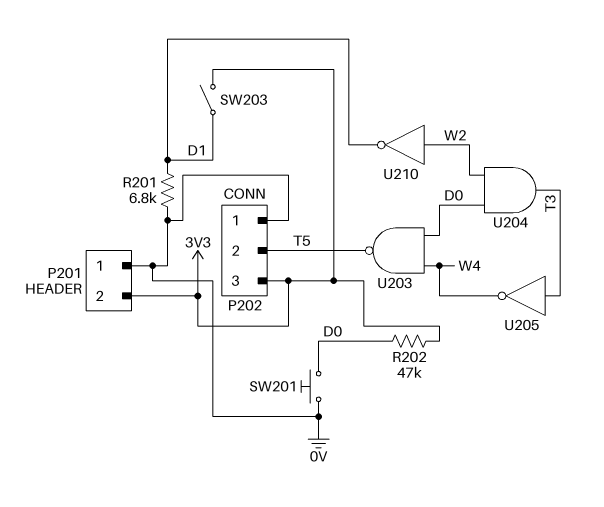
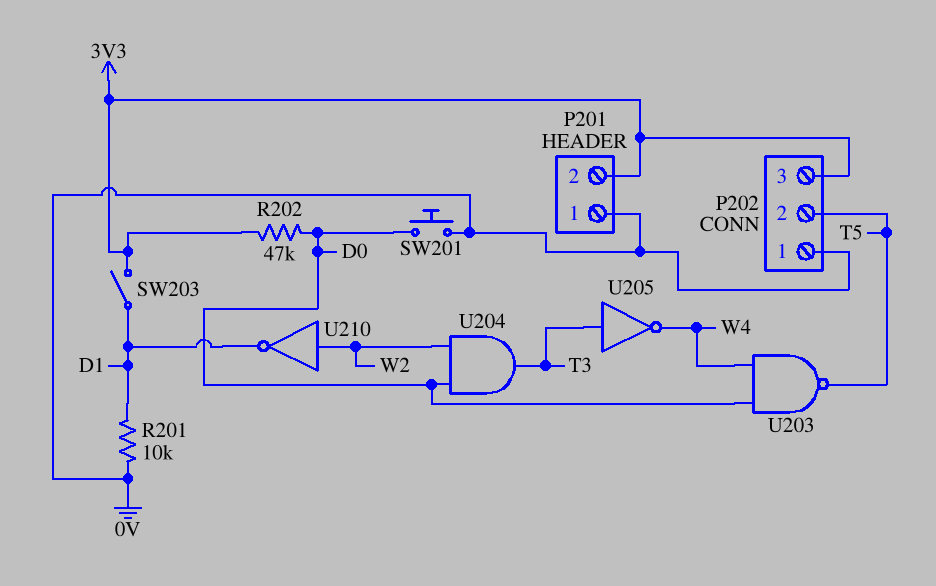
R201: 6.8k (0V, D1) -> 10k (0V, D1)

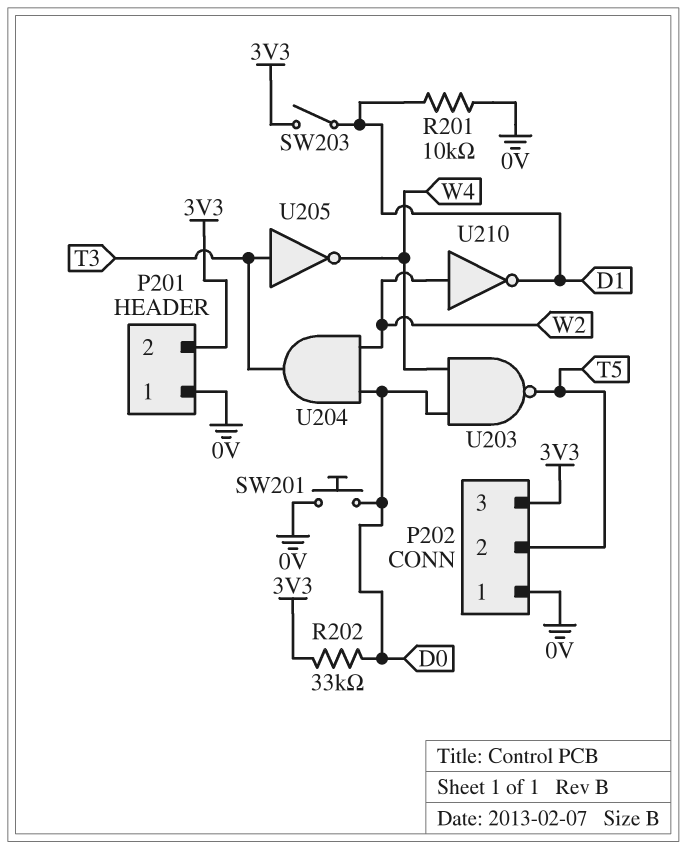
R202: 47k (3V3, D0) -> 33k (3V3, D0)

